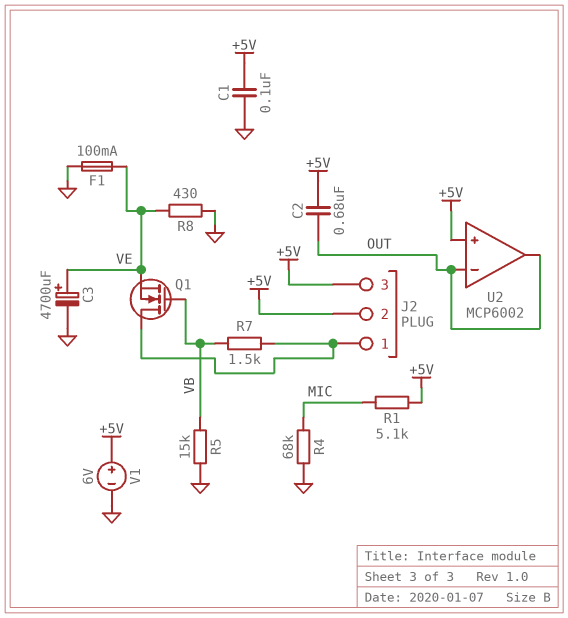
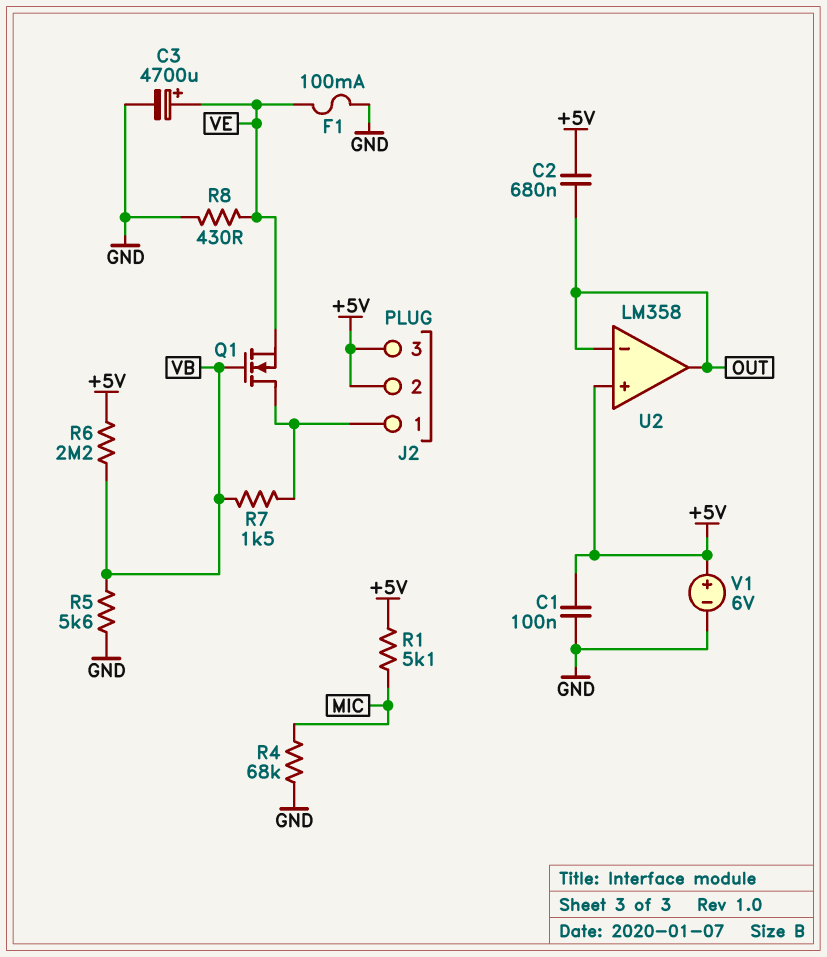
R5: 15k (GND, VB) -> 5.6k (GND, VB)
R6: none -> 2.2M (+5V, VB)
U2: MCP6002 -> LM358

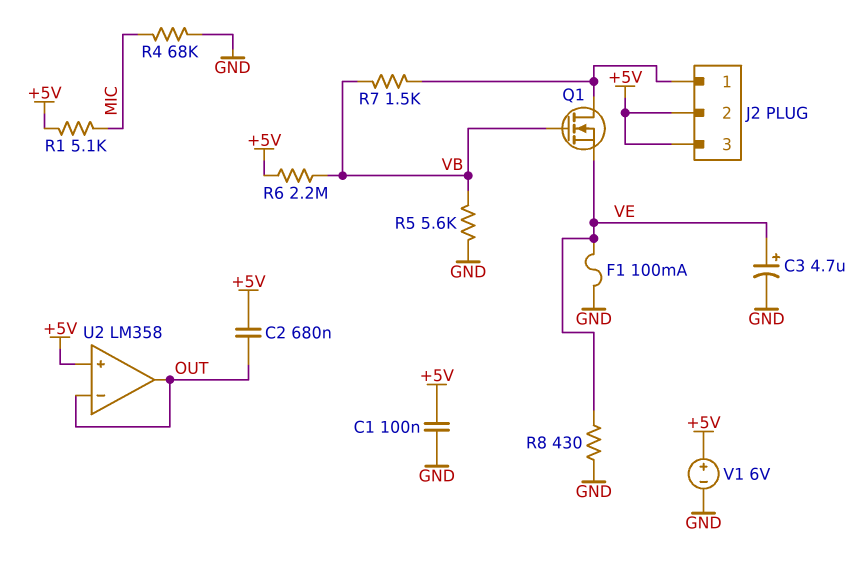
C3: 4700uF (plus VE, minus GND) -> 4.7uF (plus VE, minus GND)

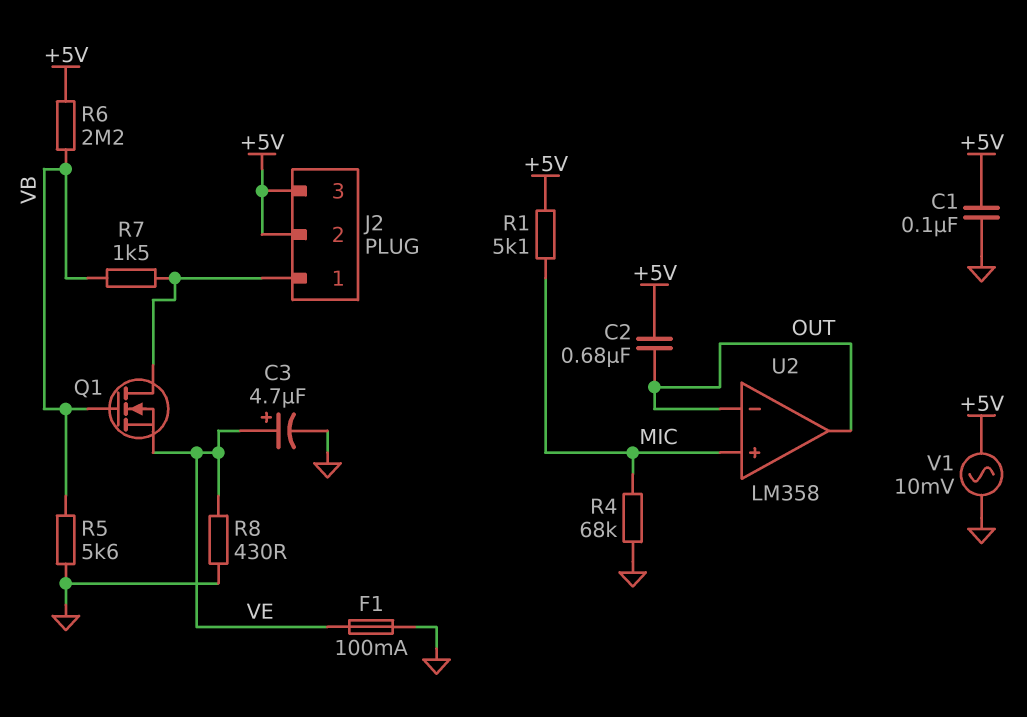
U2 pin in+: +5V -> MIC
V1: 6V (plus +5V, minus GND) -> AC 10mV (+5V, GND)

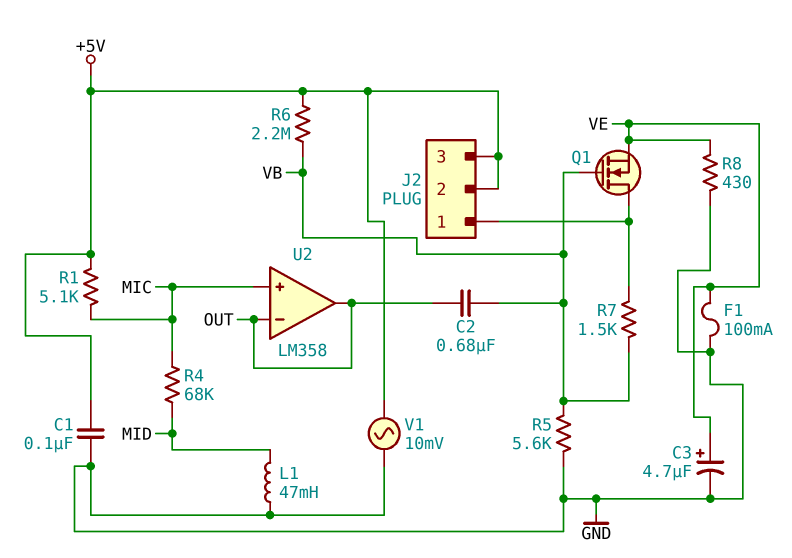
C2: 680nF (+5V, OUT) -> 680nF (OUT, VB)
L1: none -> 47mH (GND, MID)
R4: 68k (GND, MIC) -> 68k (MIC, MID)

